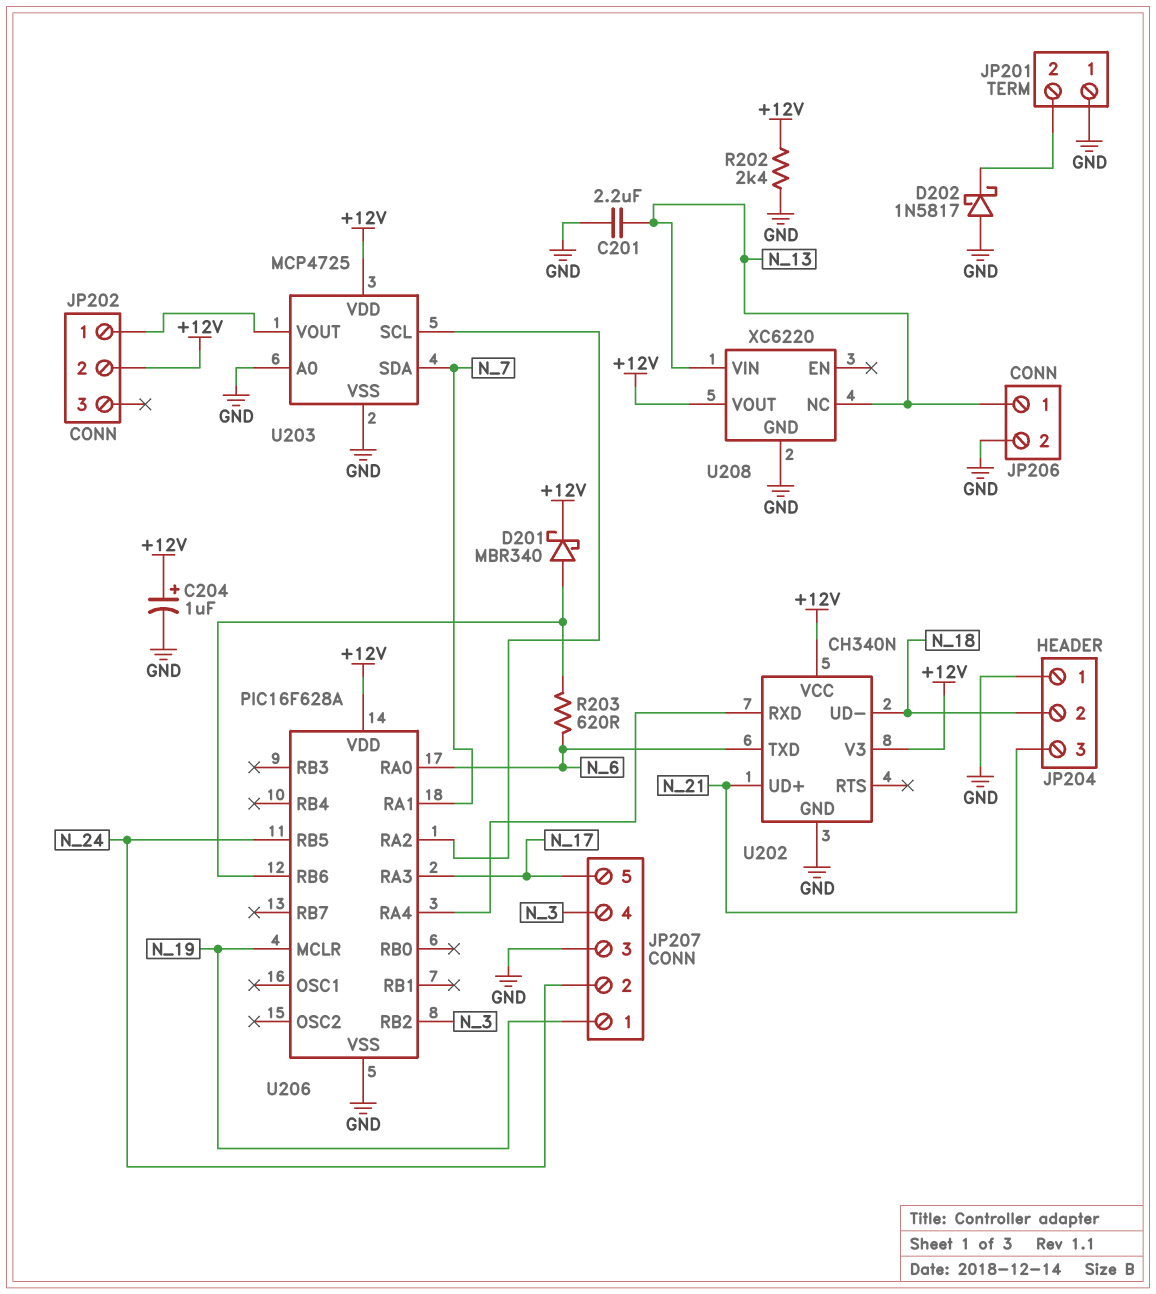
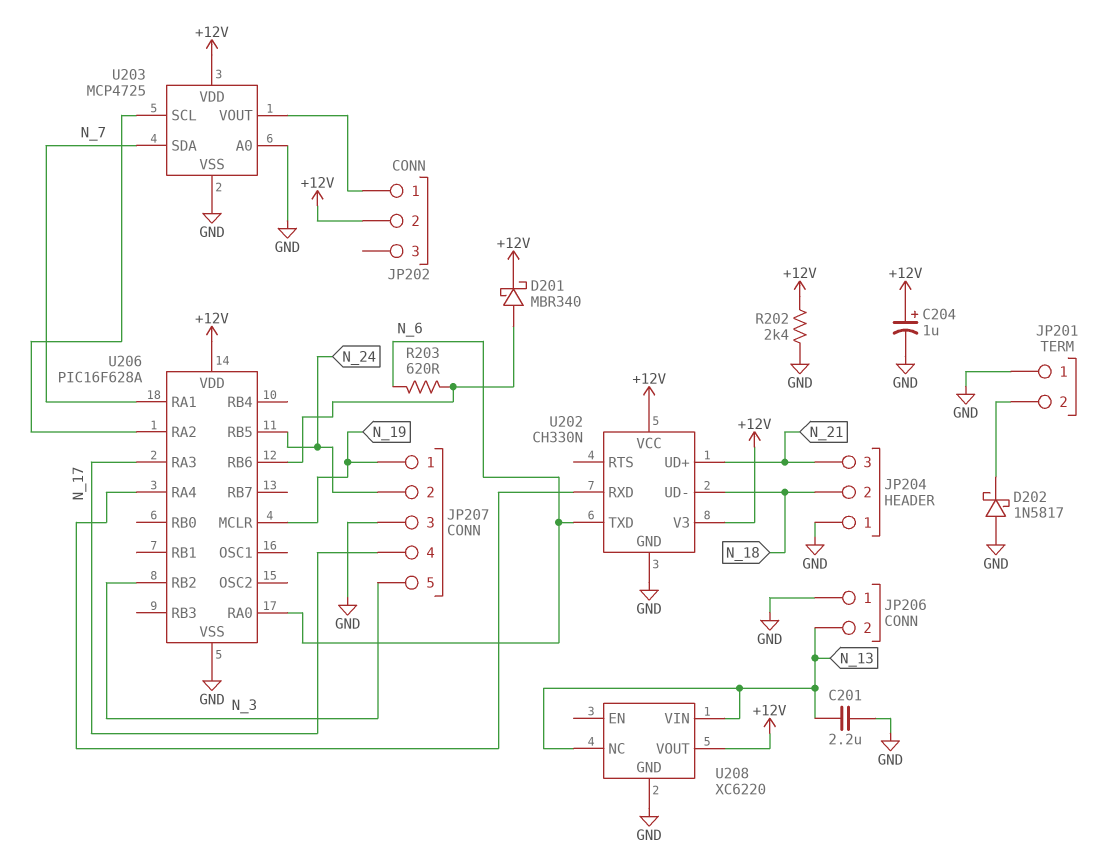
JP206 pin 1: N_13 -> GND
JP206 pin 2: GND -> N_13
JP207 pin 4: N_3 -> N_17
JP207 pin 5: N_17 -> N_3
U202: CH340N -> CH330N

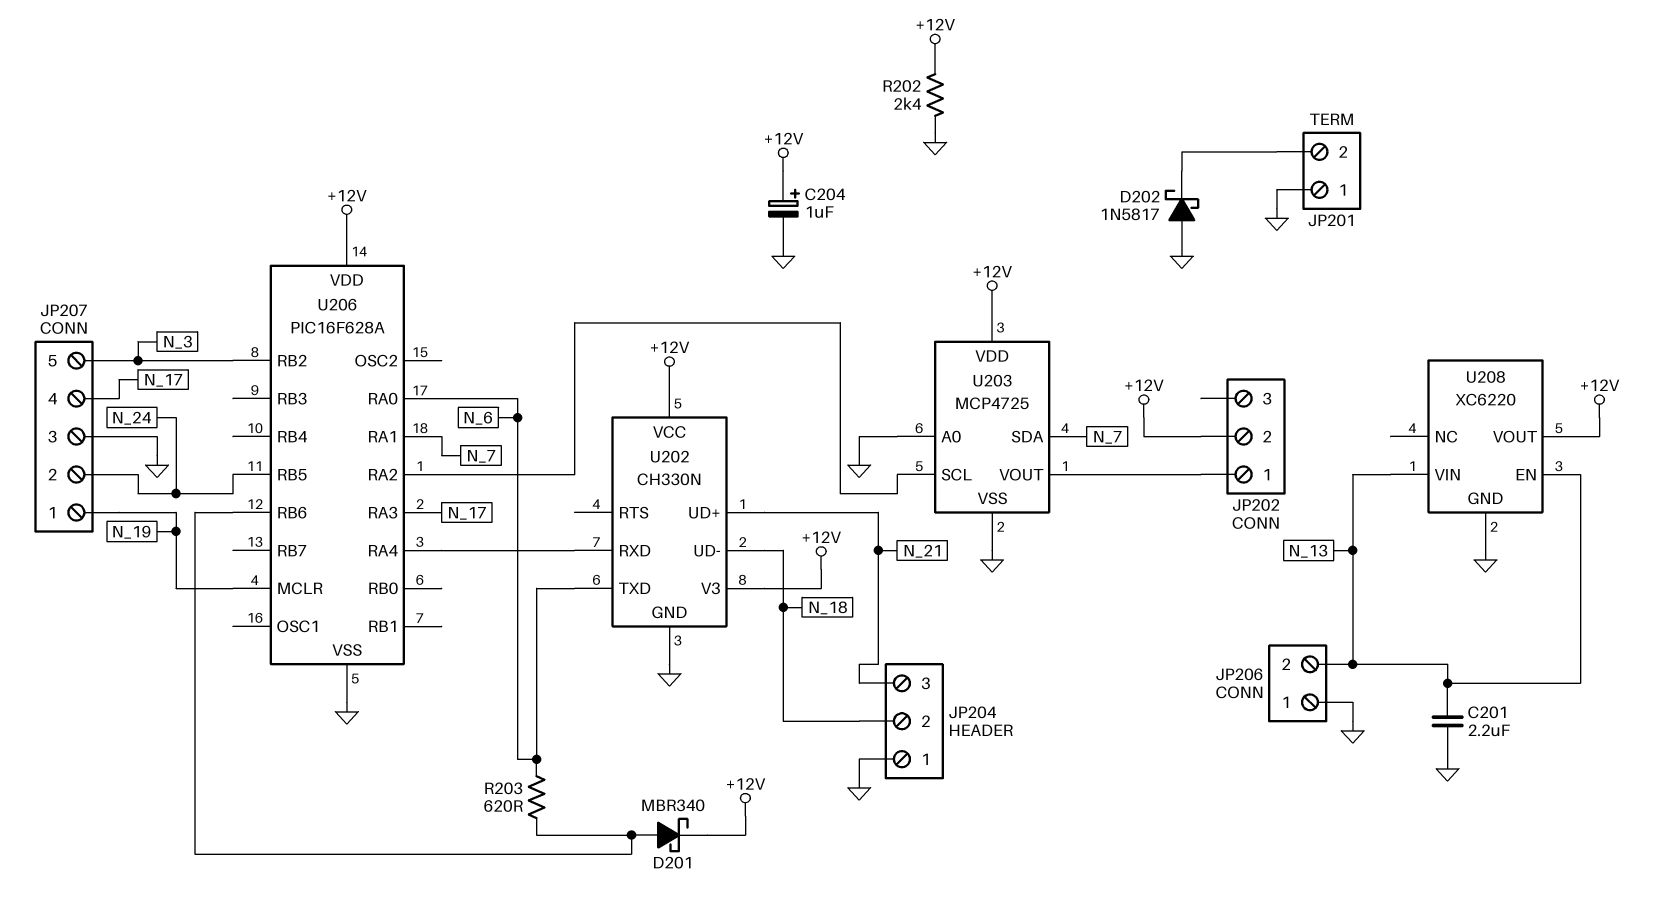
U208 pin EN: none -> N_13
U208 pin NC: N_13 -> none

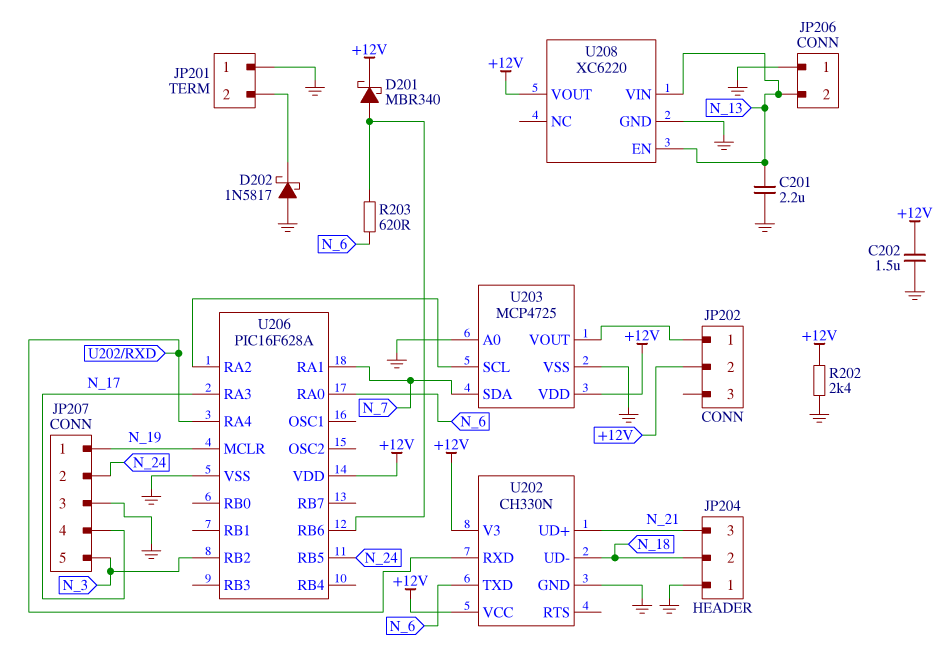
C202: none -> 1.5uF (+12V, GND)
C204: 1uF (plus +12V, minus GND) -> none

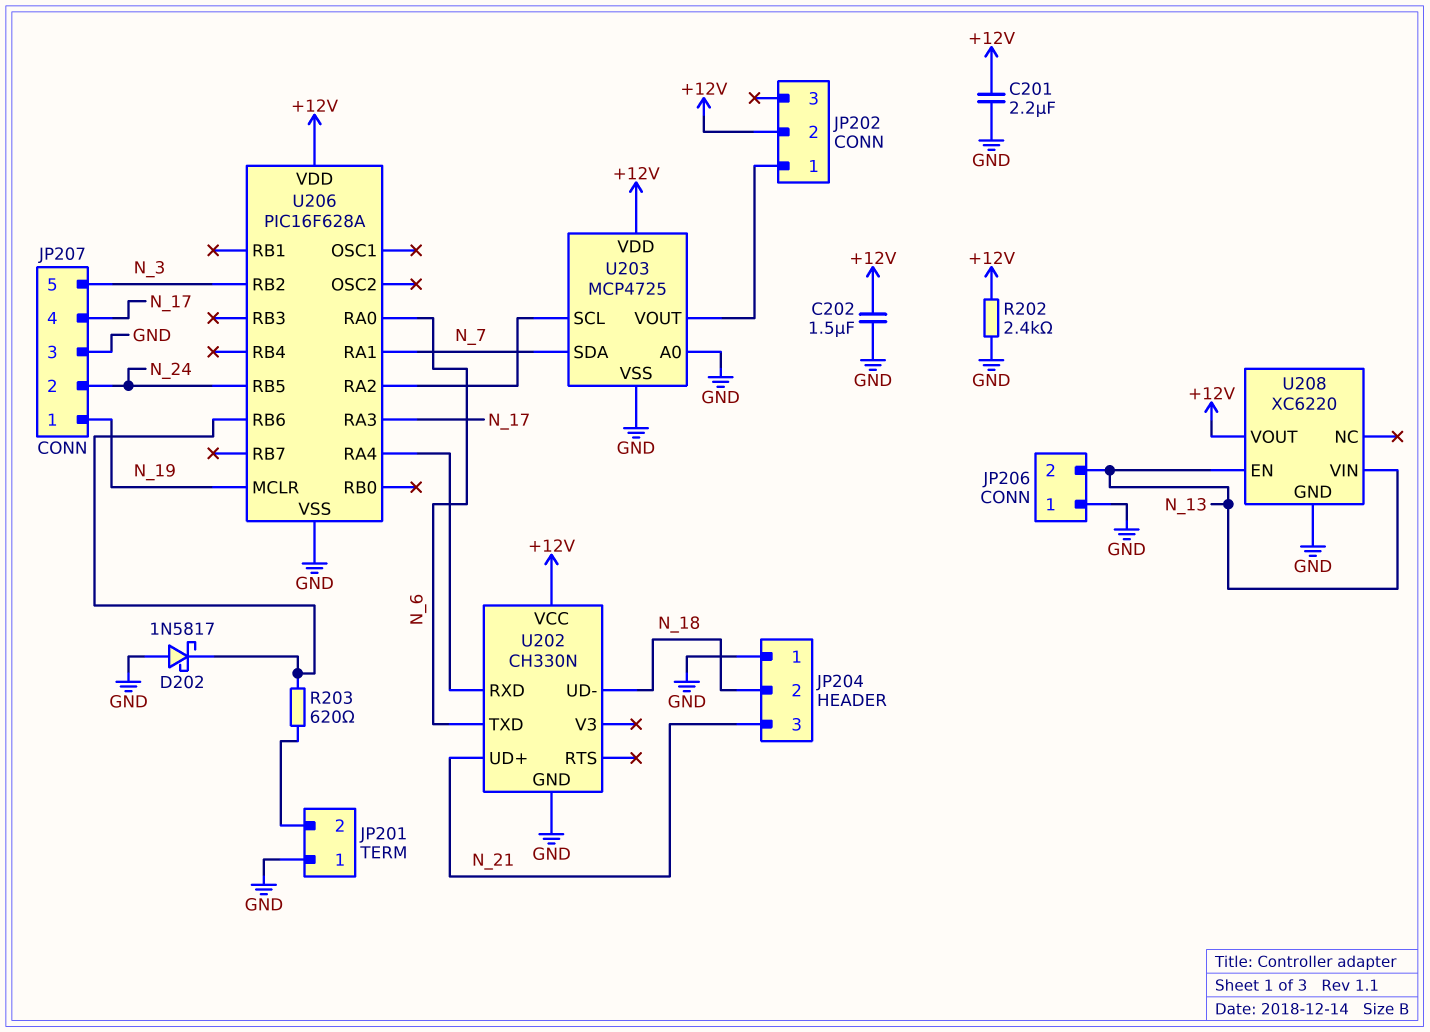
C201: 2.2uF (GND, N_13) -> 2.2uF (+12V, GND)
D201: schottky MBR340 (A U206/RB6, K +12V) -> none
D202: schottky 1N5817 (A GND, K JP201/2) -> schottky 1N5817 (A GND, K U206/RB6)
R203: 620 (N_6, U206/RB6) -> 620 (JP201/2, U206/RB6)
U202 pin V3: +12V -> none

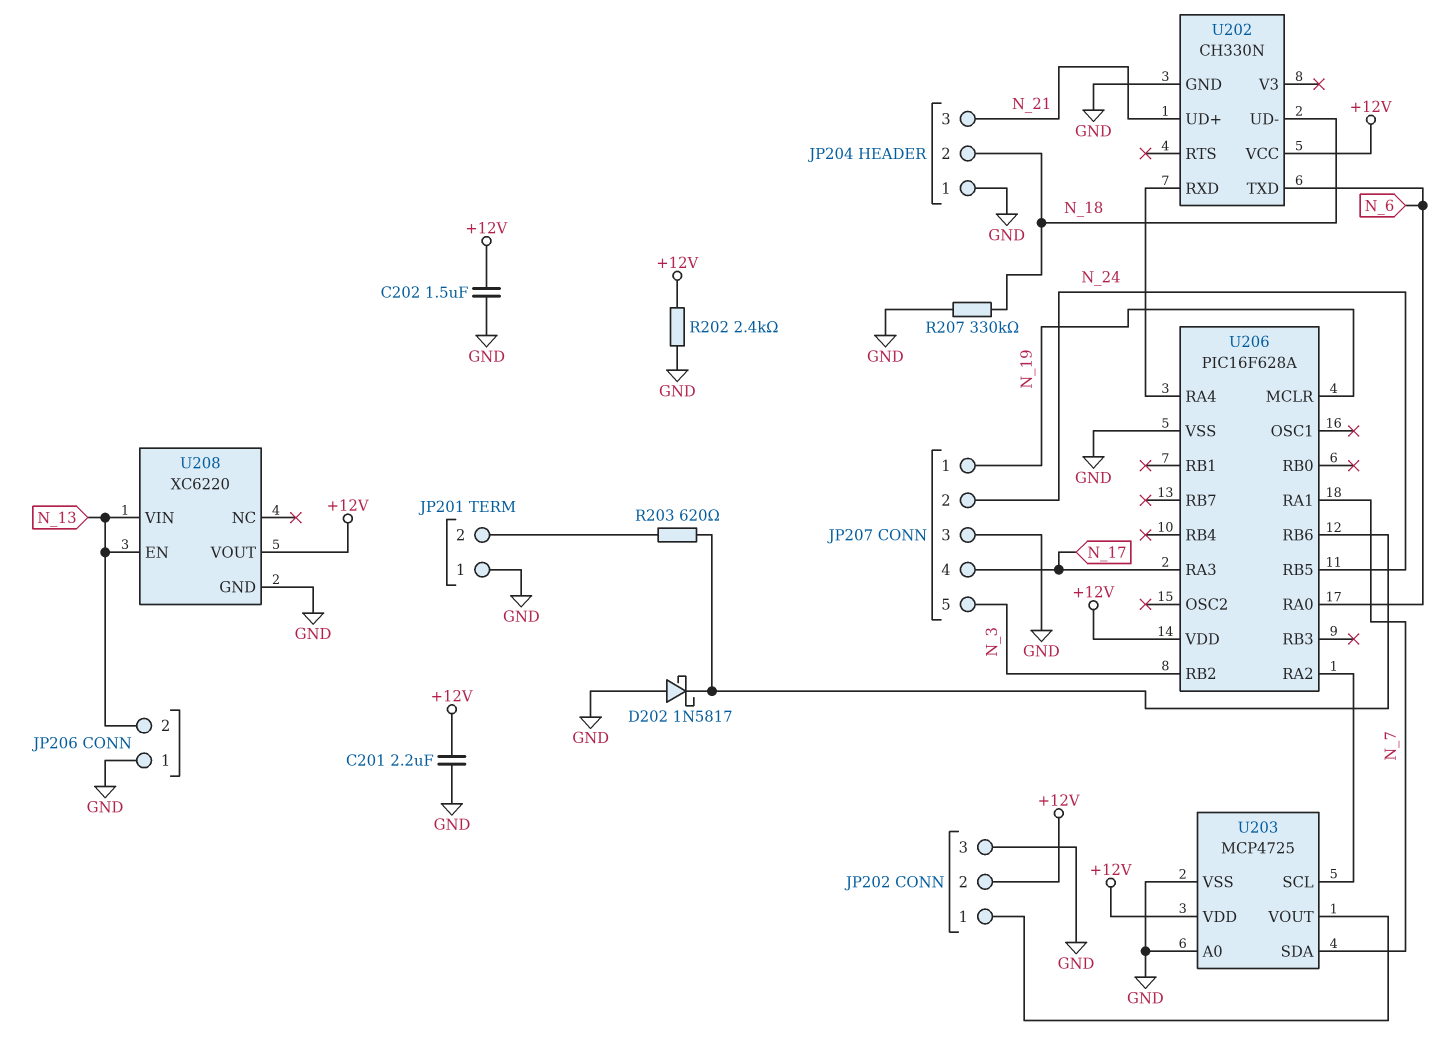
JP202 pin 3: none -> GND
R207: none -> 330k (GND, N_18)

